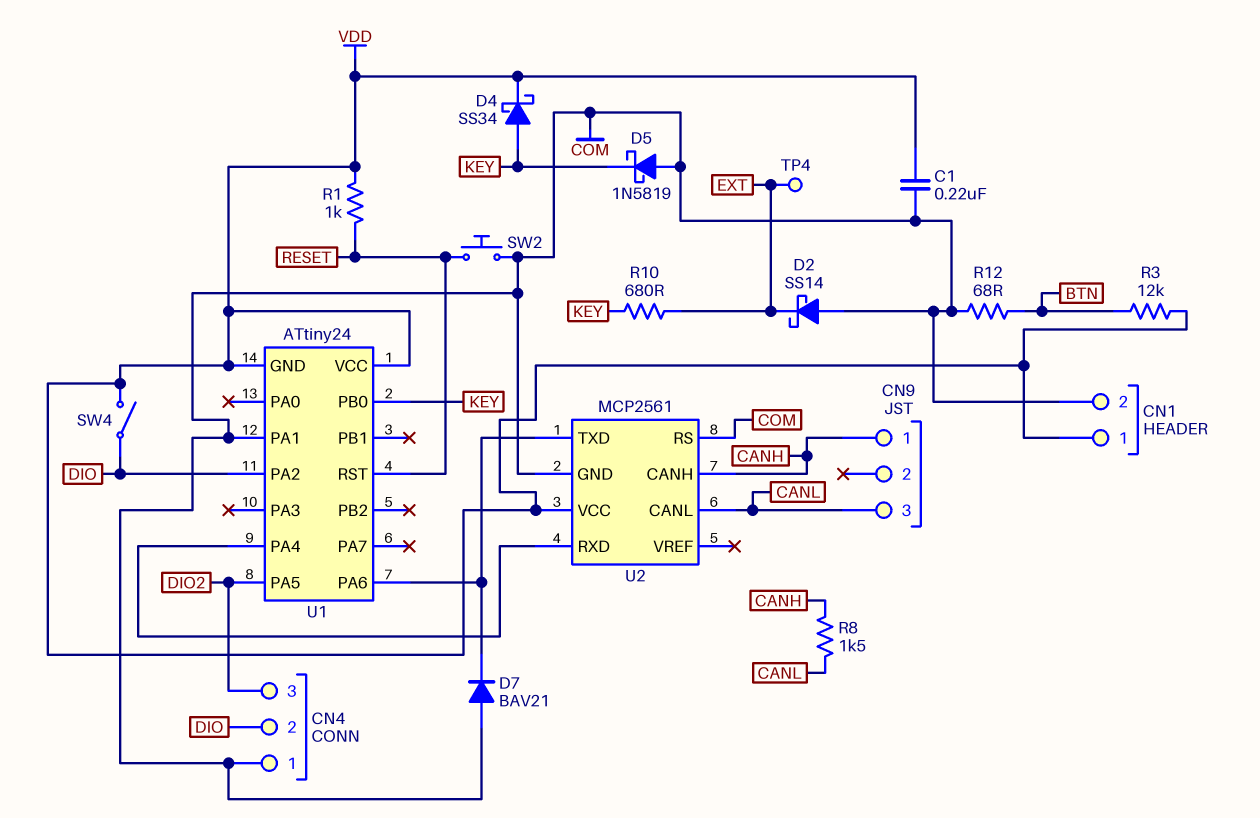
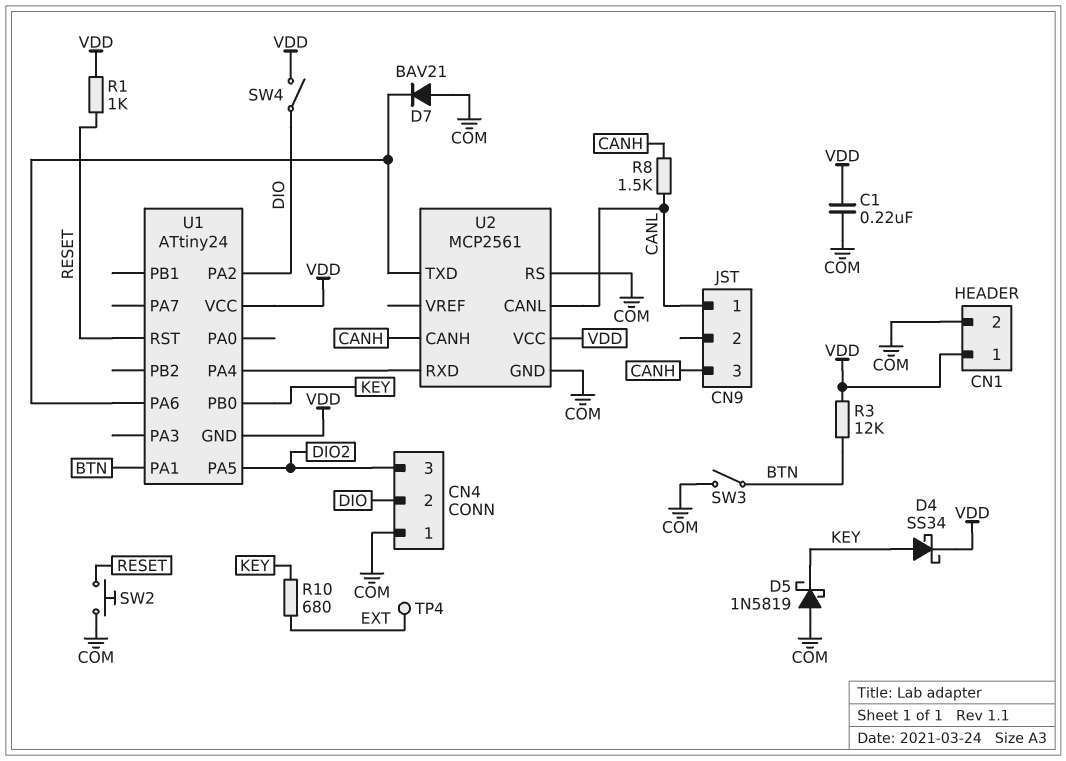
CN9 pin 1: CANH -> CANL
CN9 pin 3: CANL -> CANH
D2: schottky SS14 (A COM, K EXT) -> none
R12: 68 (BTN, COM) -> none
SW3: none -> switch (BTN, COM)
U1 pin PA1: COM -> BTN

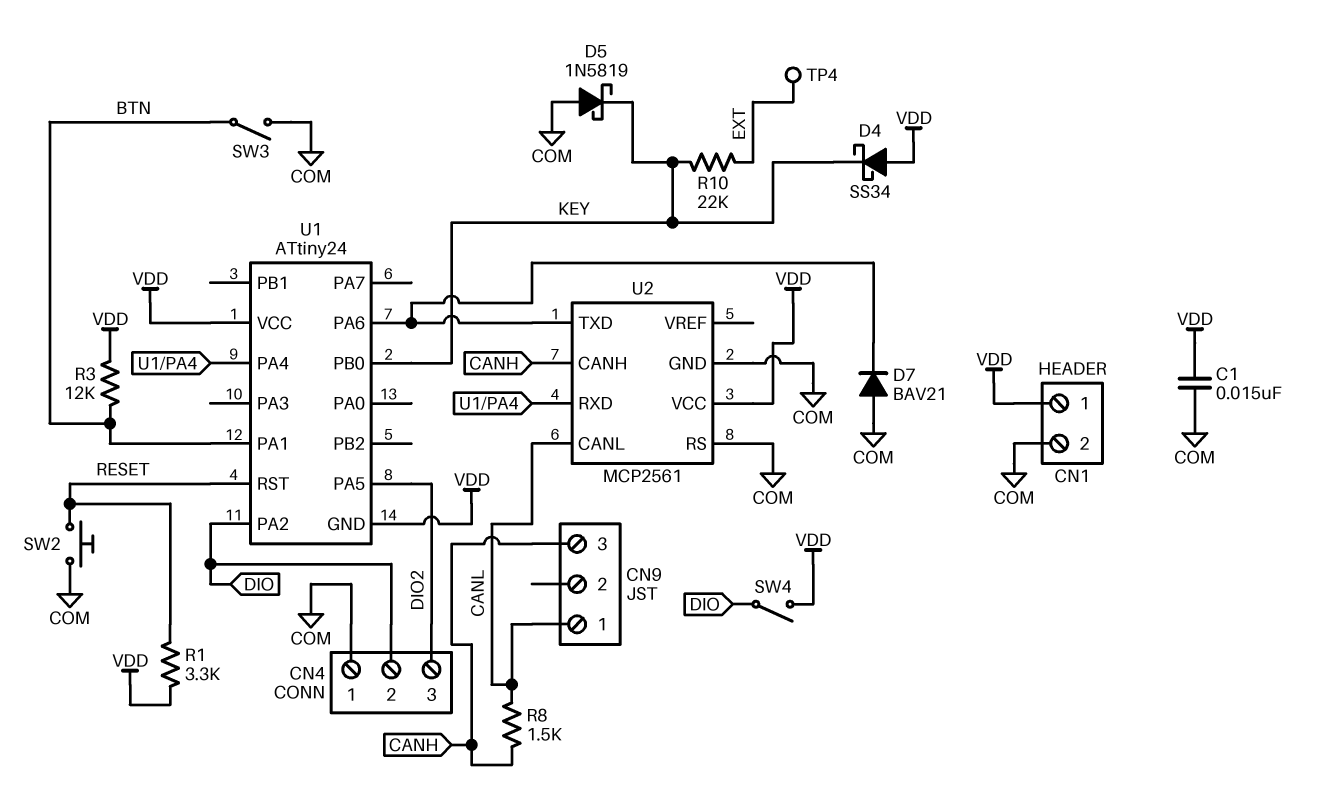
C1: 220nF (COM, VDD) -> 15nF (COM, VDD)
D4: schottky SS34 (A KEY, K VDD) -> schottky SS34 (A VDD, K KEY)
R1: 1k (RESET, VDD) -> 3.3k (RESET, VDD)
R10: 680 (EXT, KEY) -> 22k (EXT, KEY)

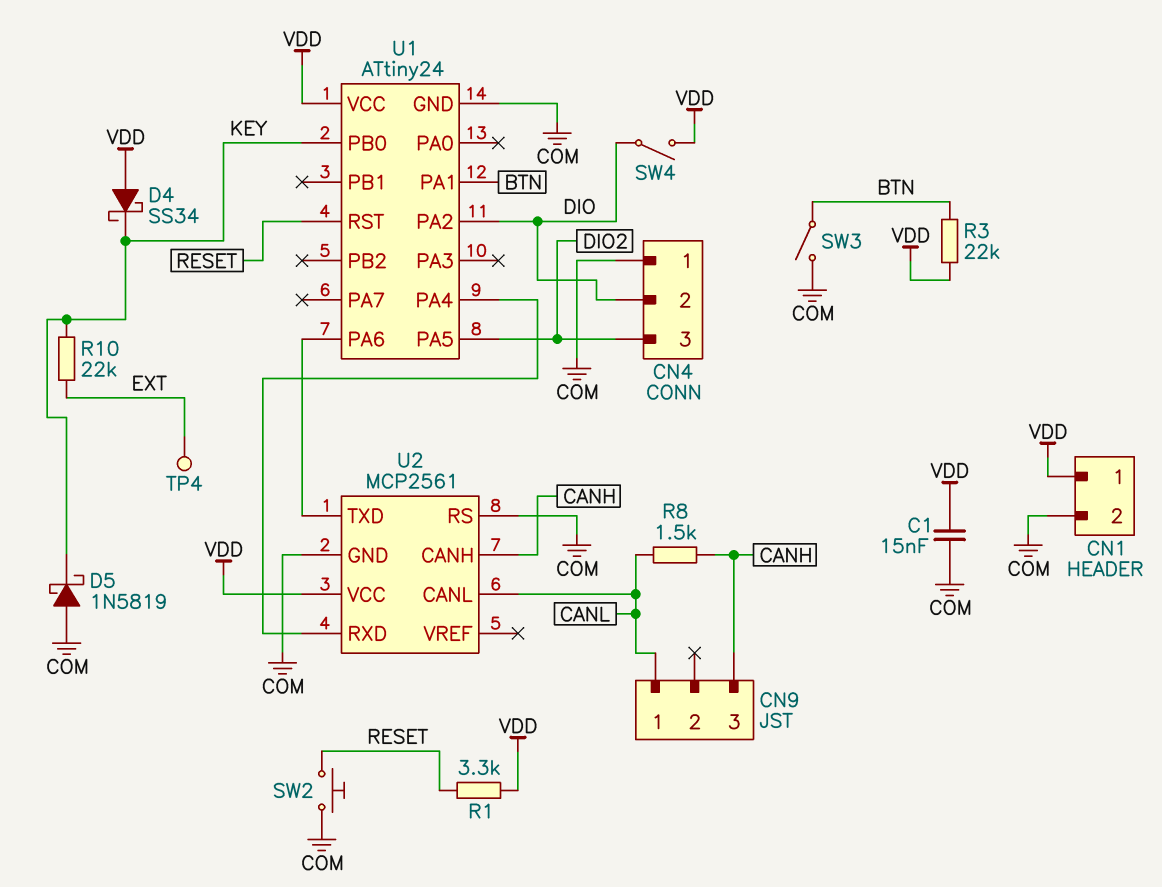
D7: diode BAV21 (A COM, K U1/PA6) -> none
R3: 12k (BTN, VDD) -> 22k (BTN, VDD)
U1 pin GND: VDD -> COM

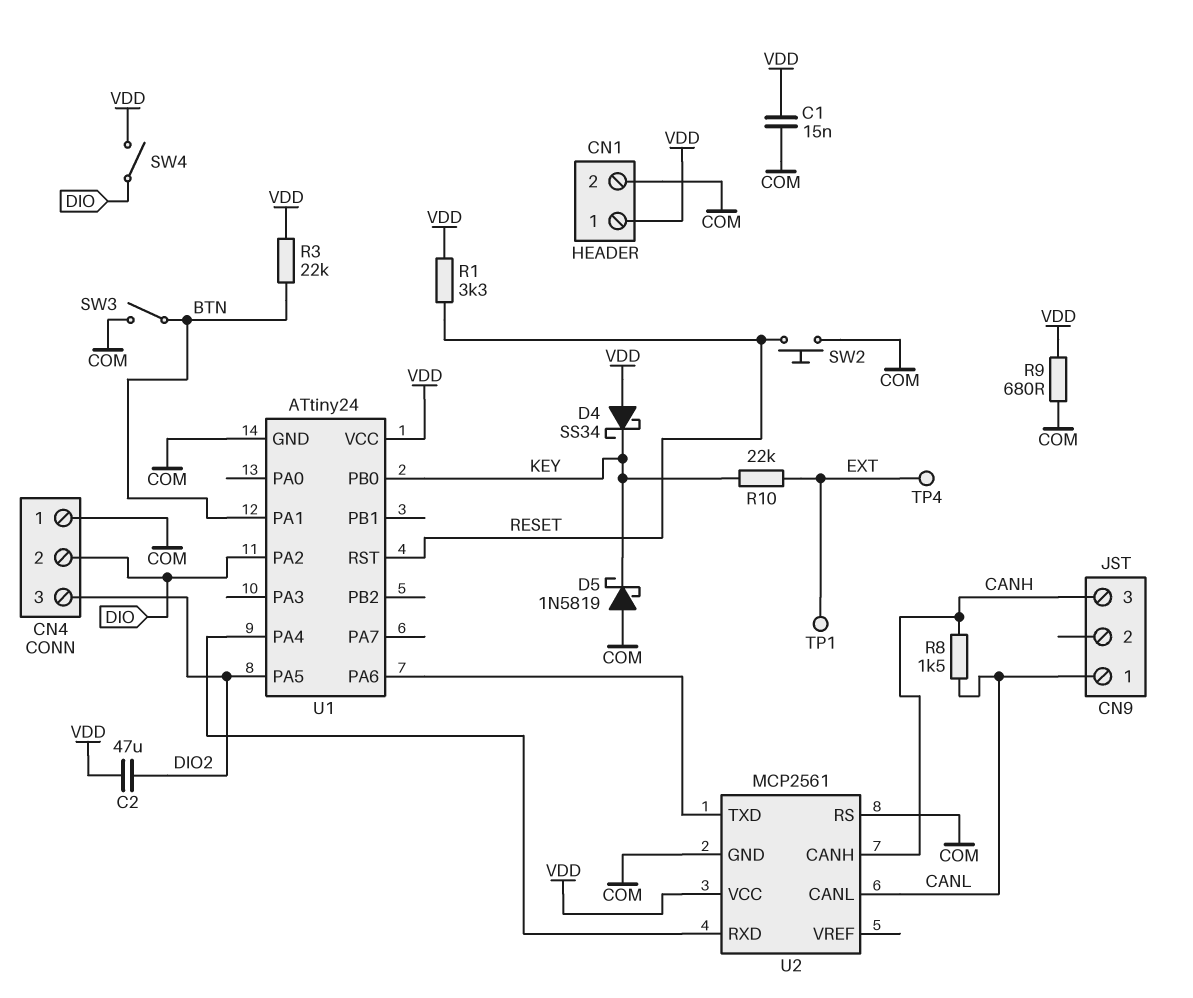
C2: none -> 47uF (DIO2, VDD)
R9: none -> 680 (COM, VDD)
TP1: none -> test point (EXT)

